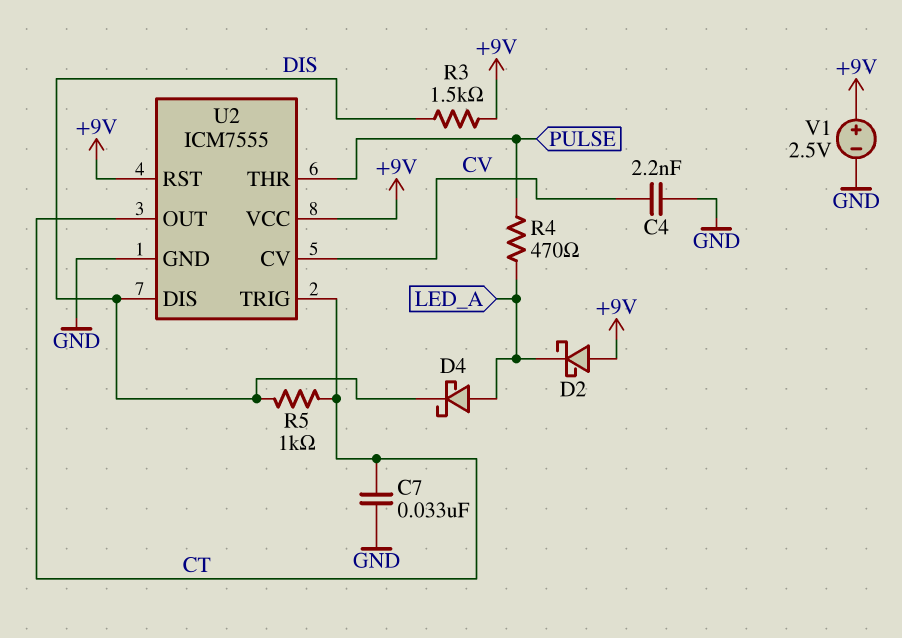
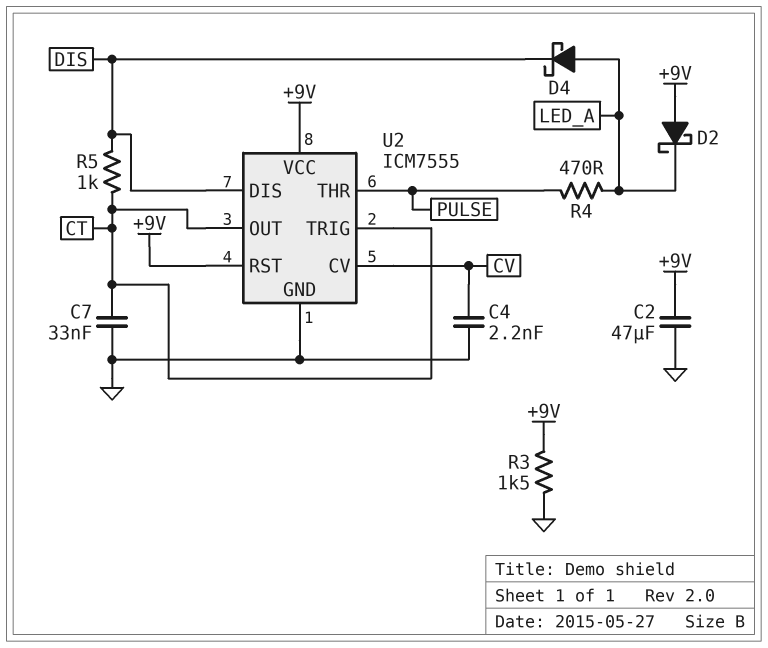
C2: none -> 47uF (+9V, GND)
R3: 1.5k (+9V, DIS) -> 1.5k (+9V, GND)
V1: 2.5V (plus +9V, minus GND) -> none

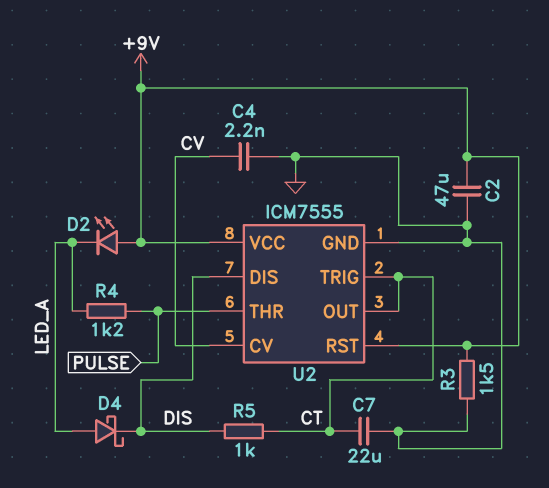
C7: 33nF (CT, GND) -> 22uF (CT, GND)
D2: schottky (A +9V, K LED_A) -> LED (A +9V, K LED_A)
R4: 470 (LED_A, PULSE) -> 1.2k (LED_A, PULSE)

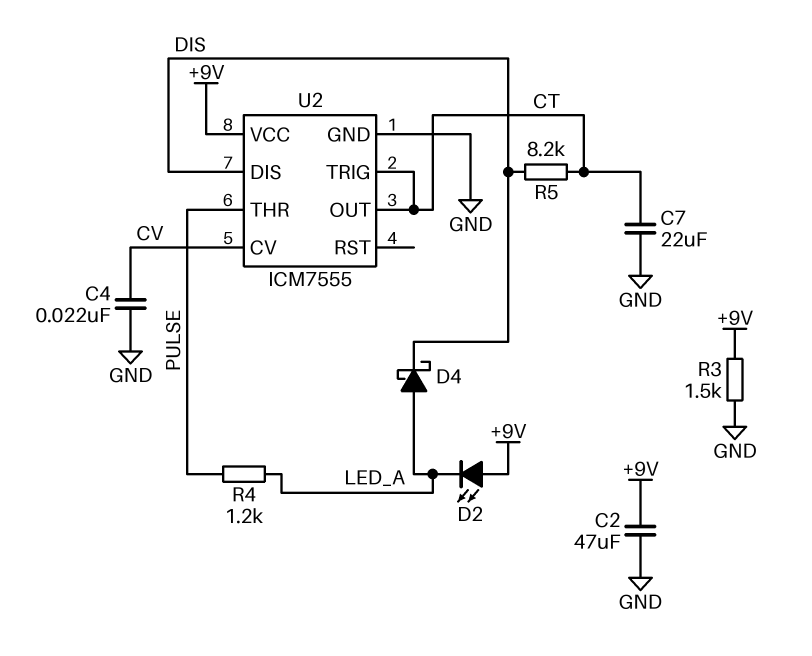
C4: 2.2nF (CV, GND) -> 22nF (CV, GND)
R5: 1k (CT, DIS) -> 8.2k (CT, DIS)
U2 pin RST: +9V -> none

